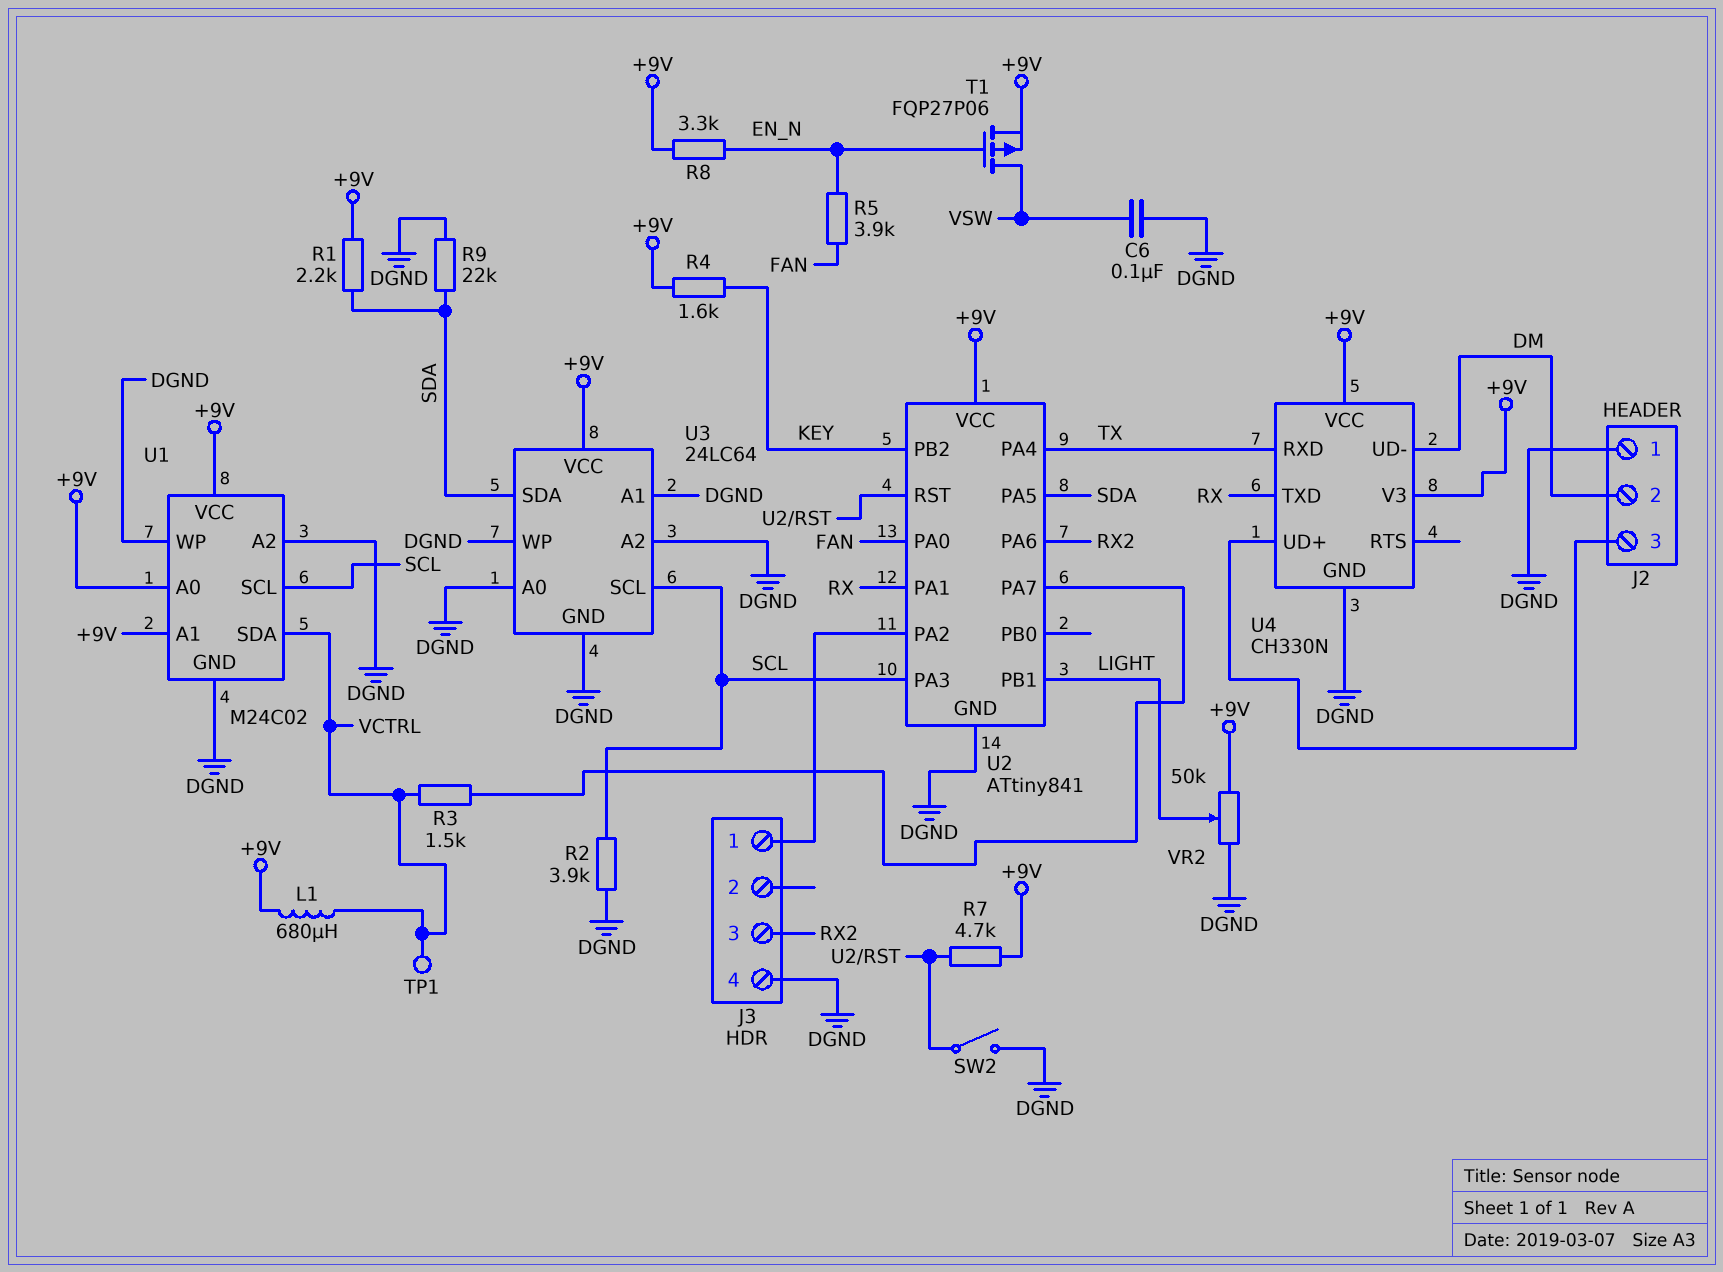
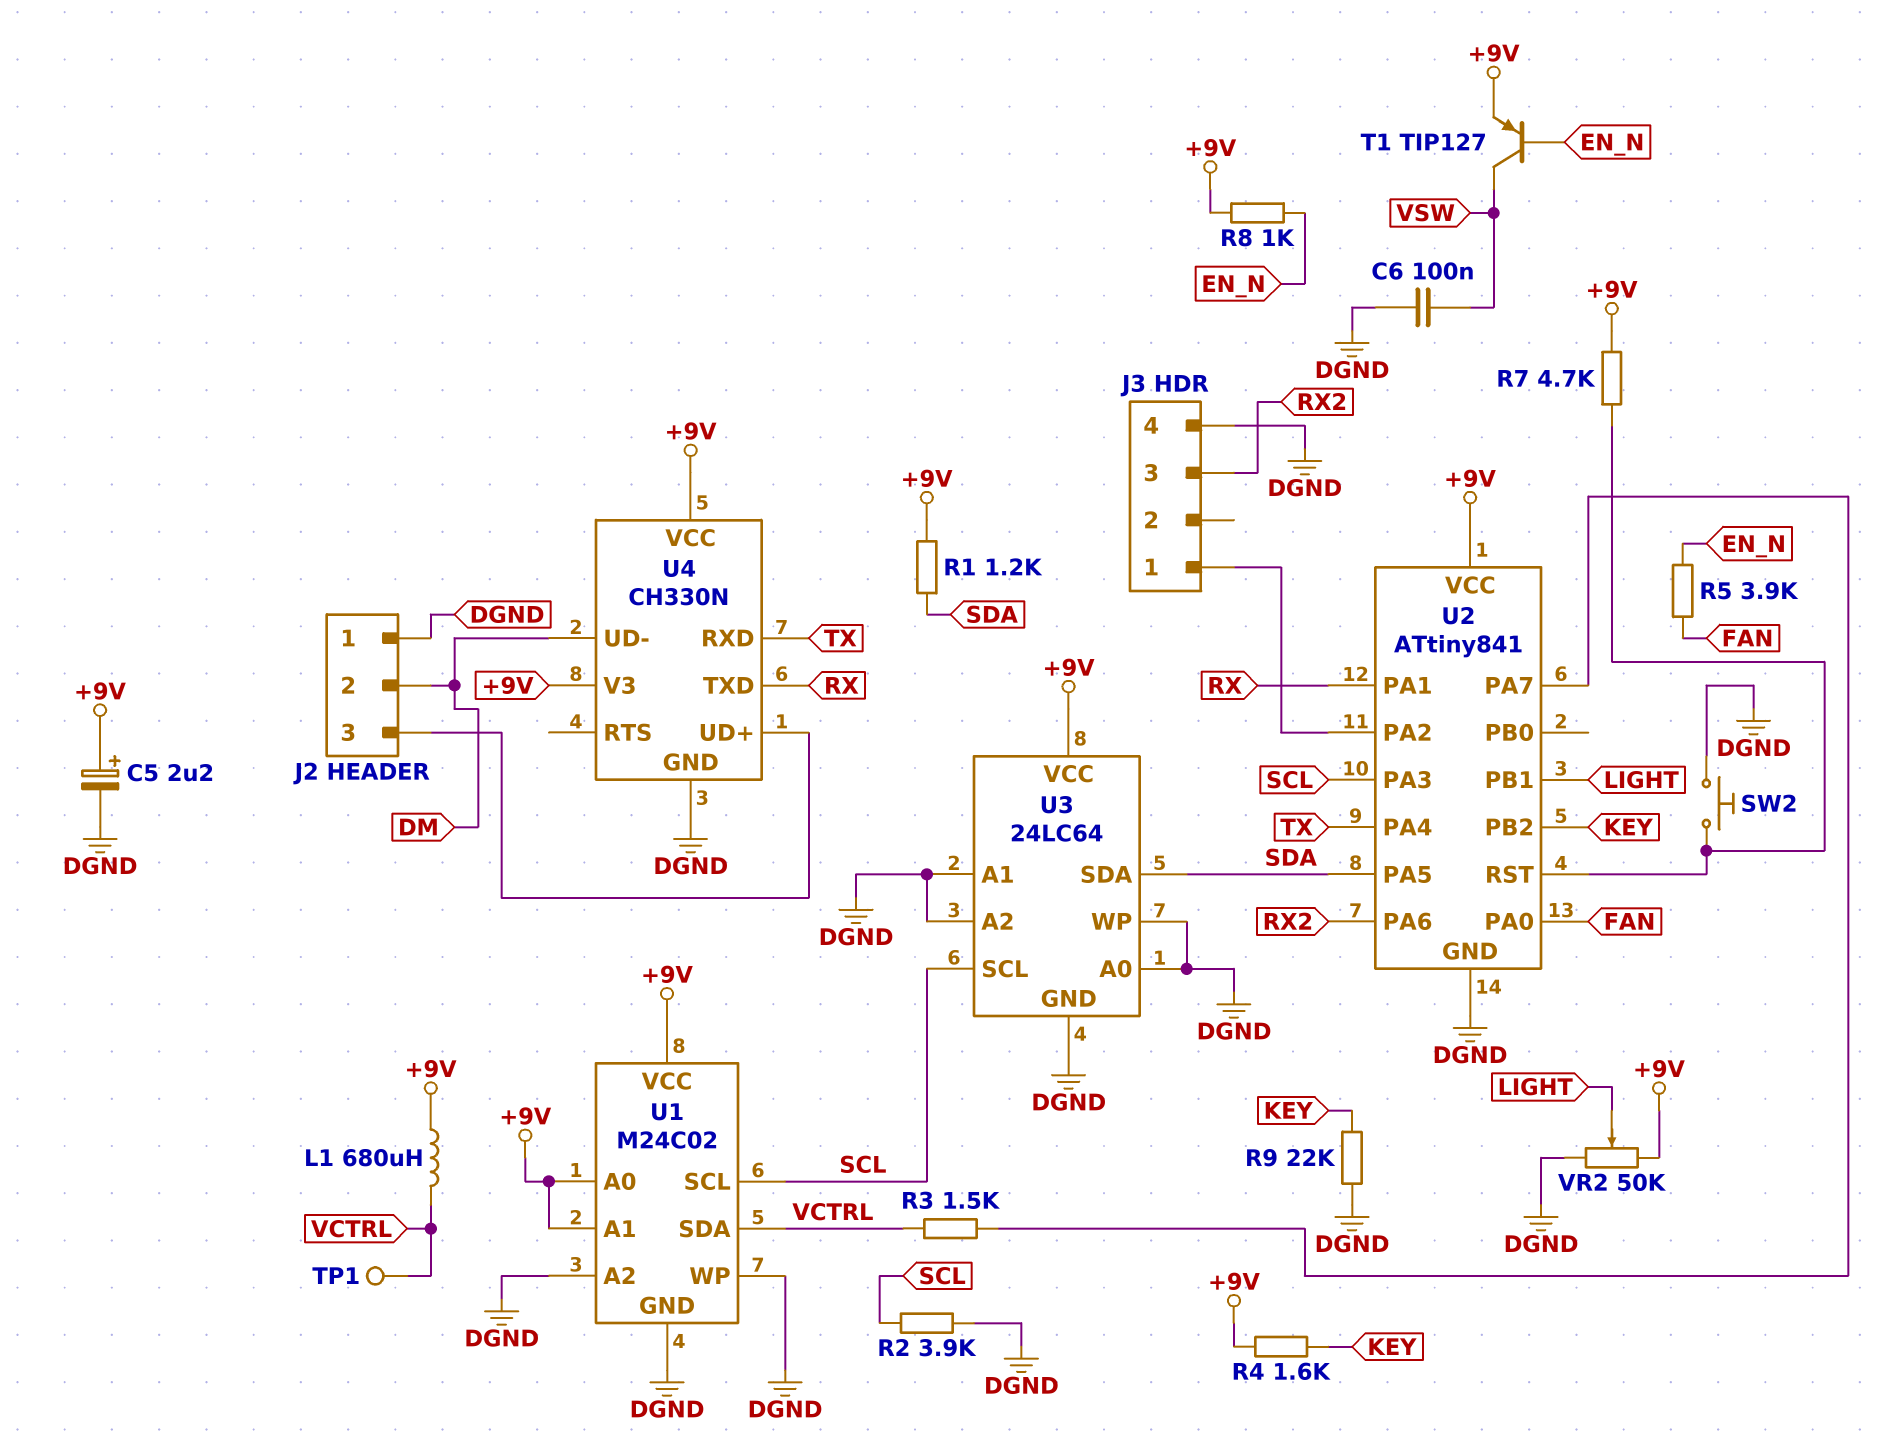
C5: none -> 2.2uF (plus +9V, minus DGND)
R1: 2.2k (+9V, SDA) -> 1.2k (+9V, SDA)
R8: 3.3k (+9V, EN_N) -> 1k (+9V, EN_N)
R9: 22k (DGND, SDA) -> 22k (DGND, KEY)
SW2: switch (DGND, U2/RST) -> button (DGND, U2/RST)
T1: PMOS FQP27P06 (G EN_N, D VSW, S +9V) -> PNP TIP127 (B EN_N, C VSW, E +9V)

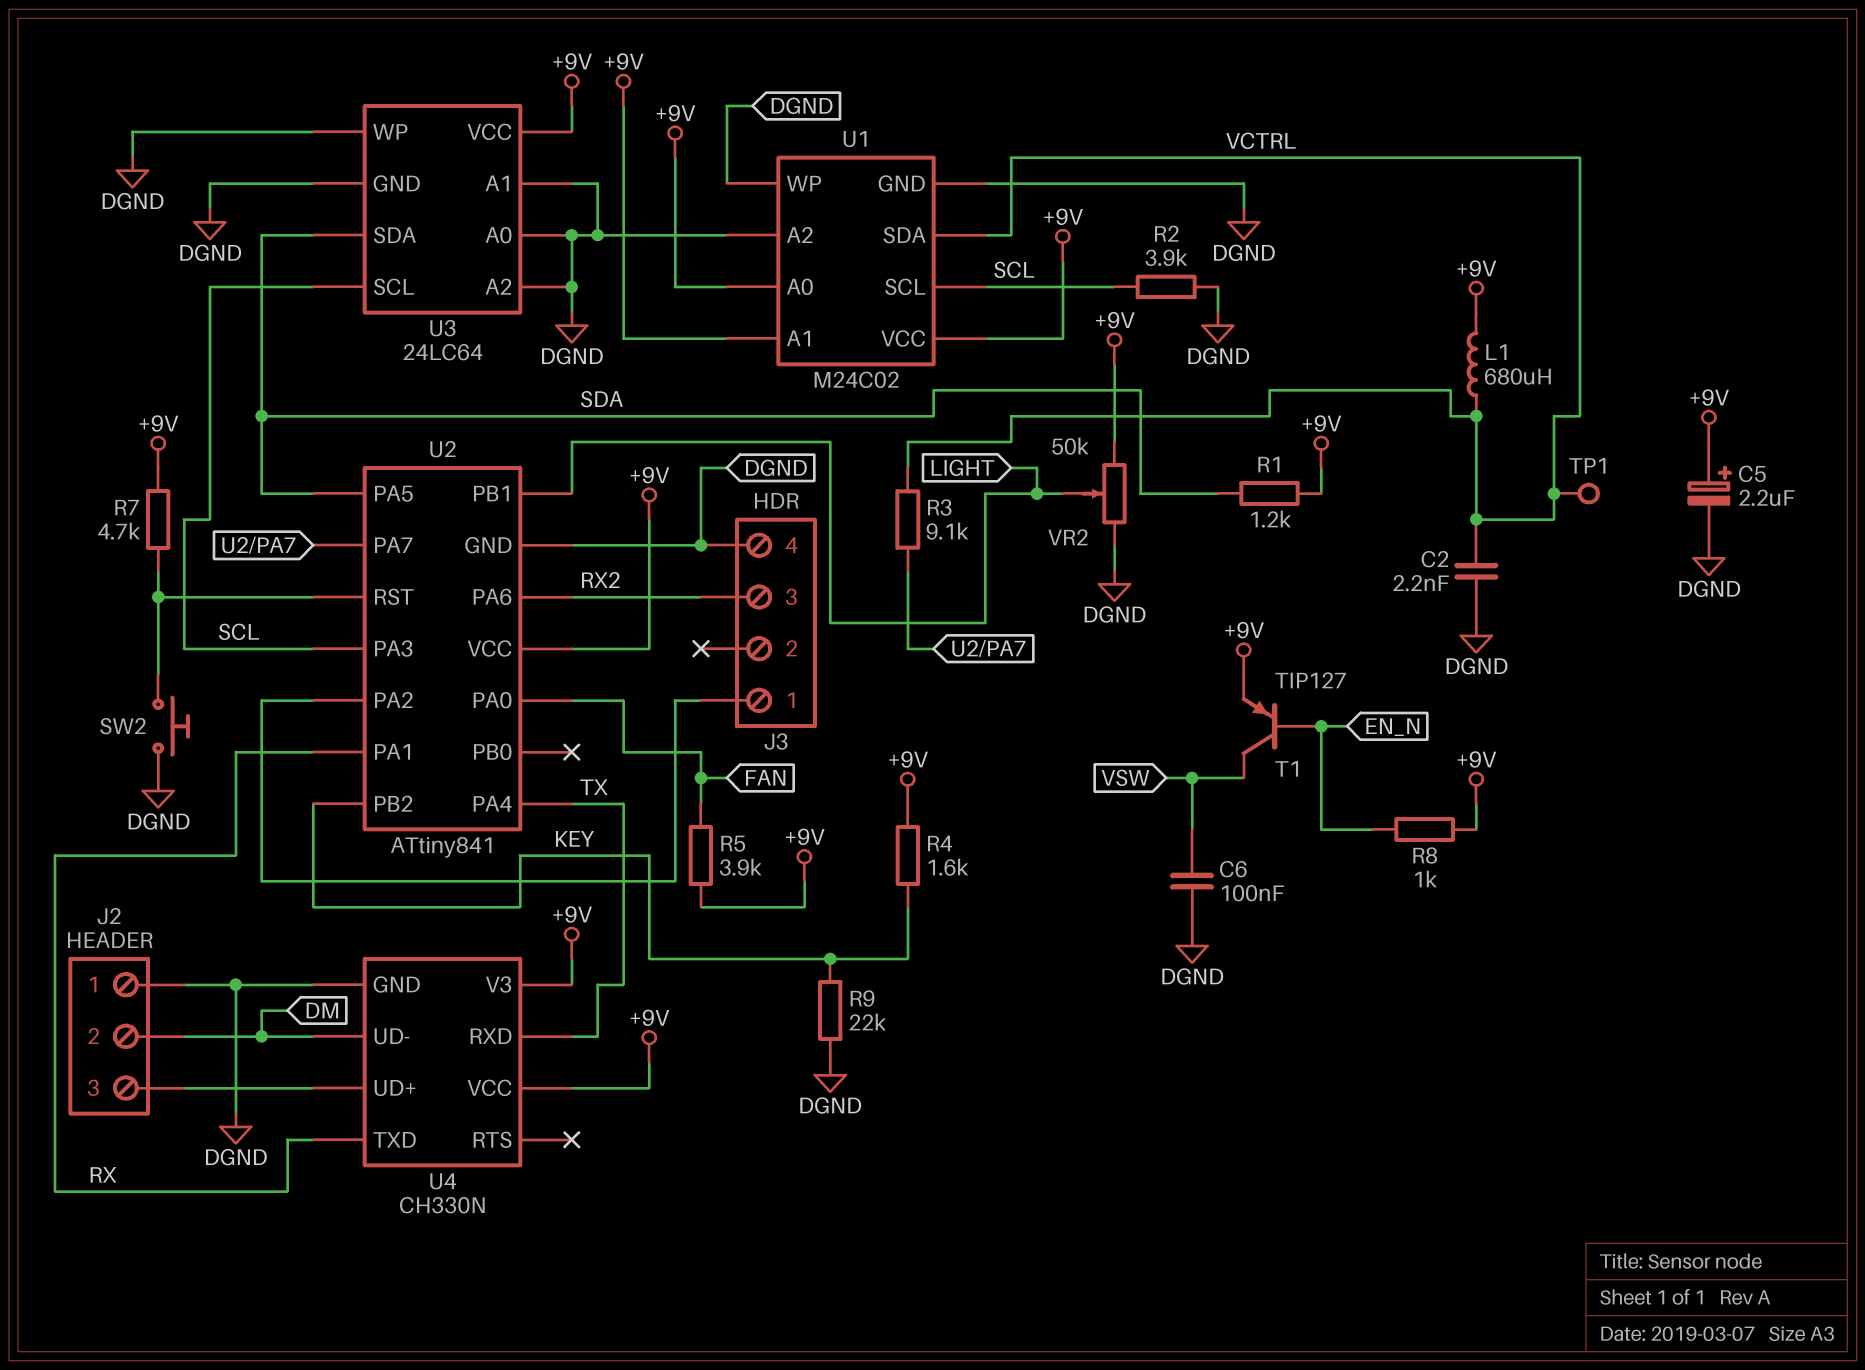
C2: none -> 2.2nF (DGND, VCTRL)
R3: 1.5k (U2/PA7, VCTRL) -> 9.1k (U2/PA7, VCTRL)
R5: 3.9k (EN_N, FAN) -> 3.9k (+9V, FAN)

